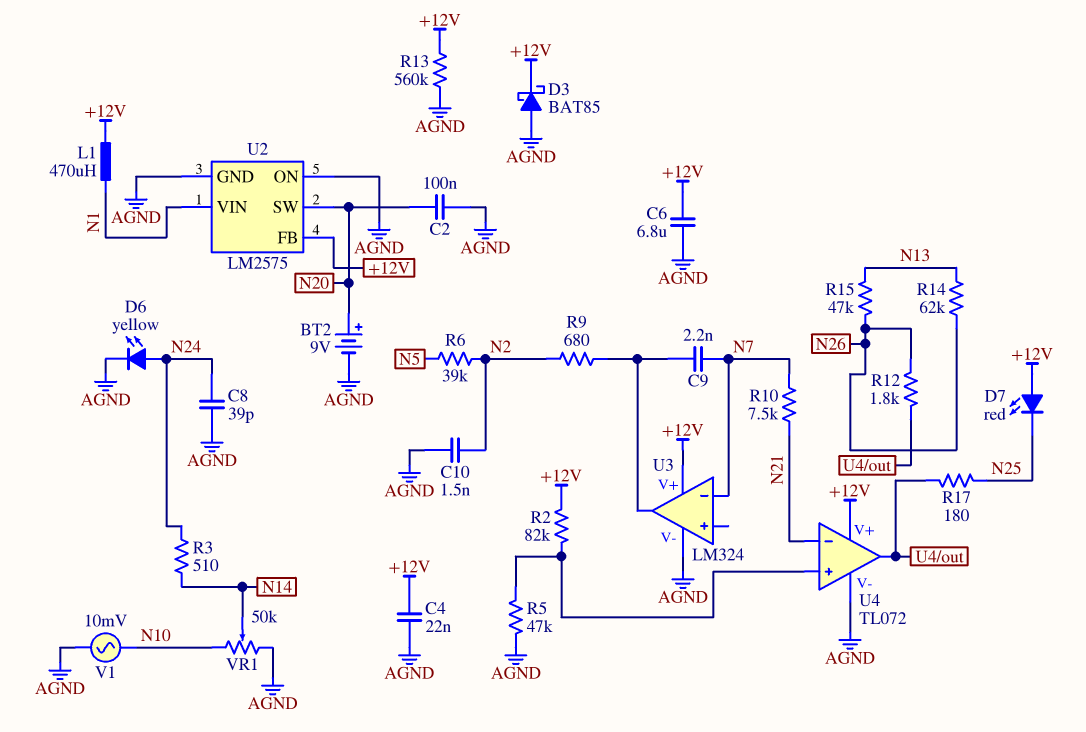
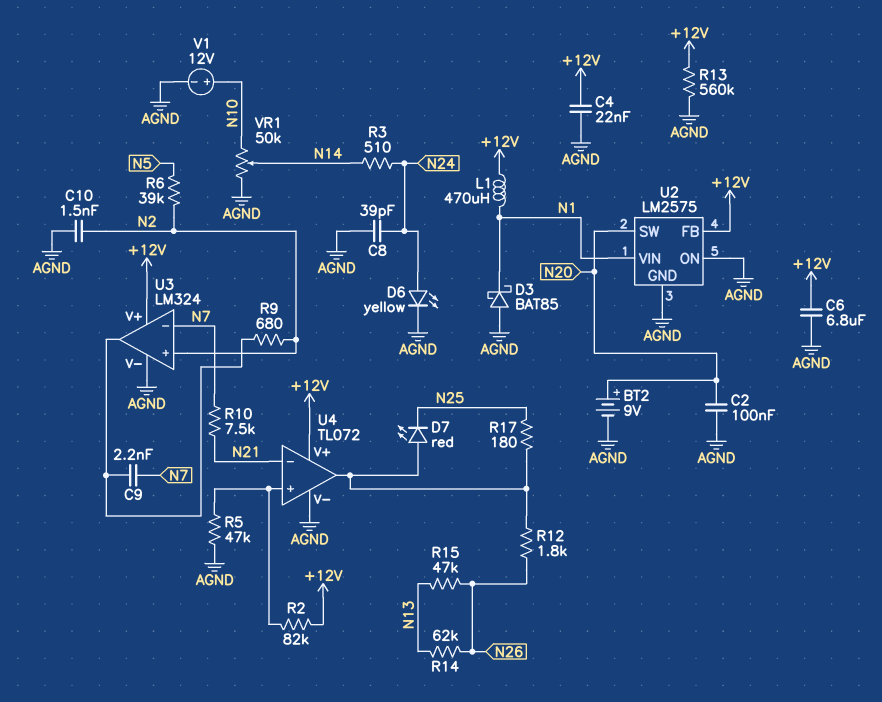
D3: schottky BAT85 (A AGND, K +12V) -> schottky BAT85 (A AGND, K N1)
D7: LED red (A +12V, K N25) -> LED red (A U4/out, K N25)
U3 pin in+: none -> N2
V1: AC 10mV (AGND, N10) -> 12V (plus N10, minus AGND)

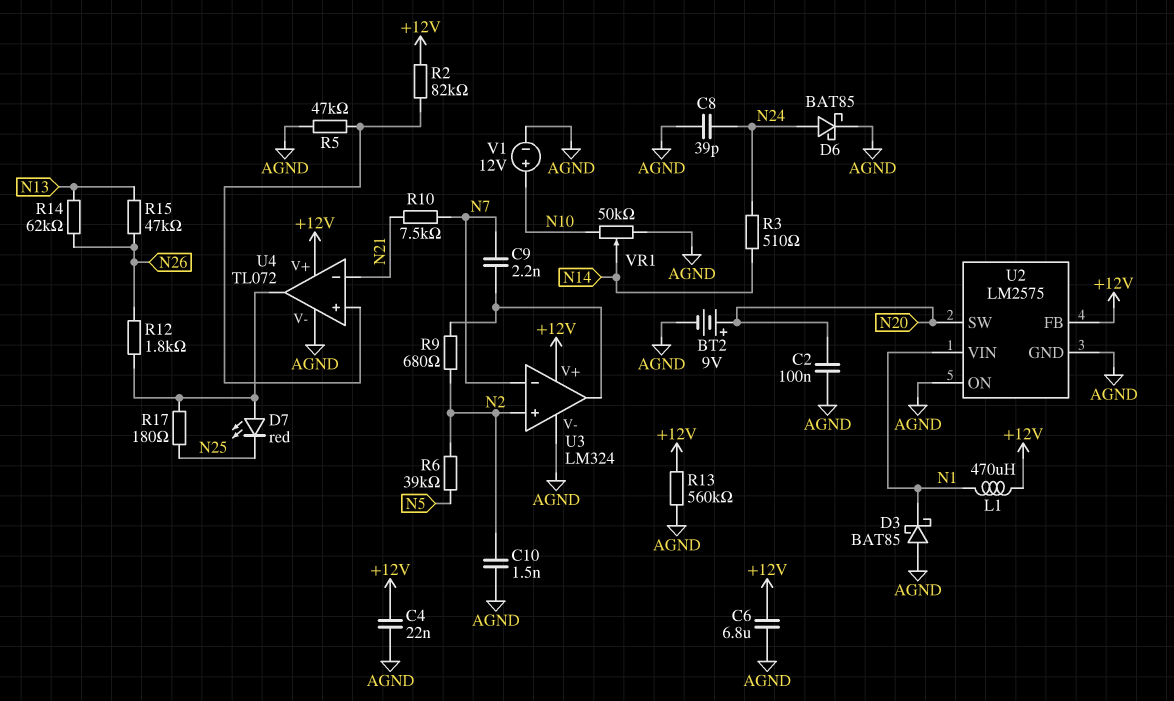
D6: LED yellow (A N24, K AGND) -> schottky BAT85 (A N24, K AGND)

